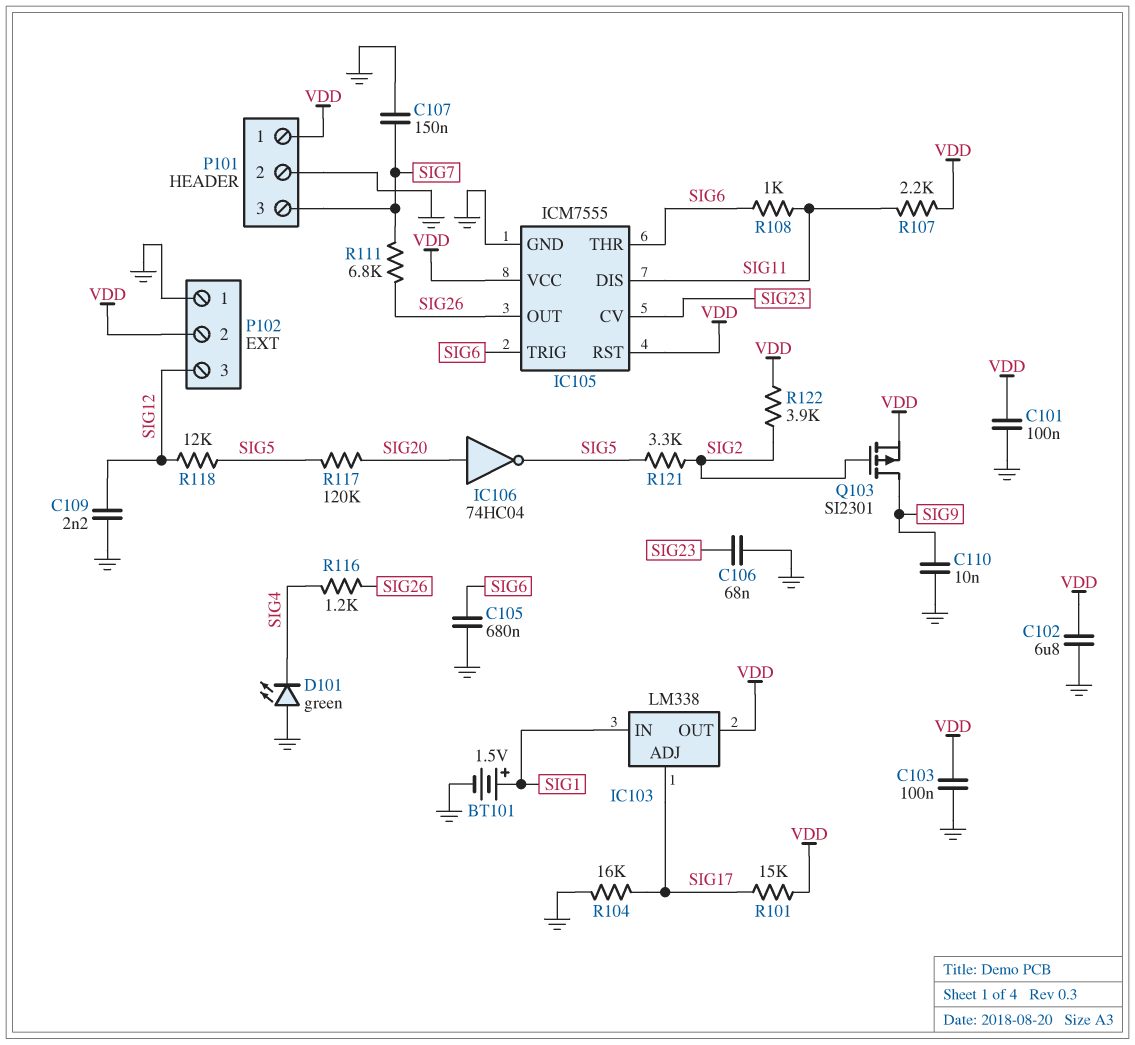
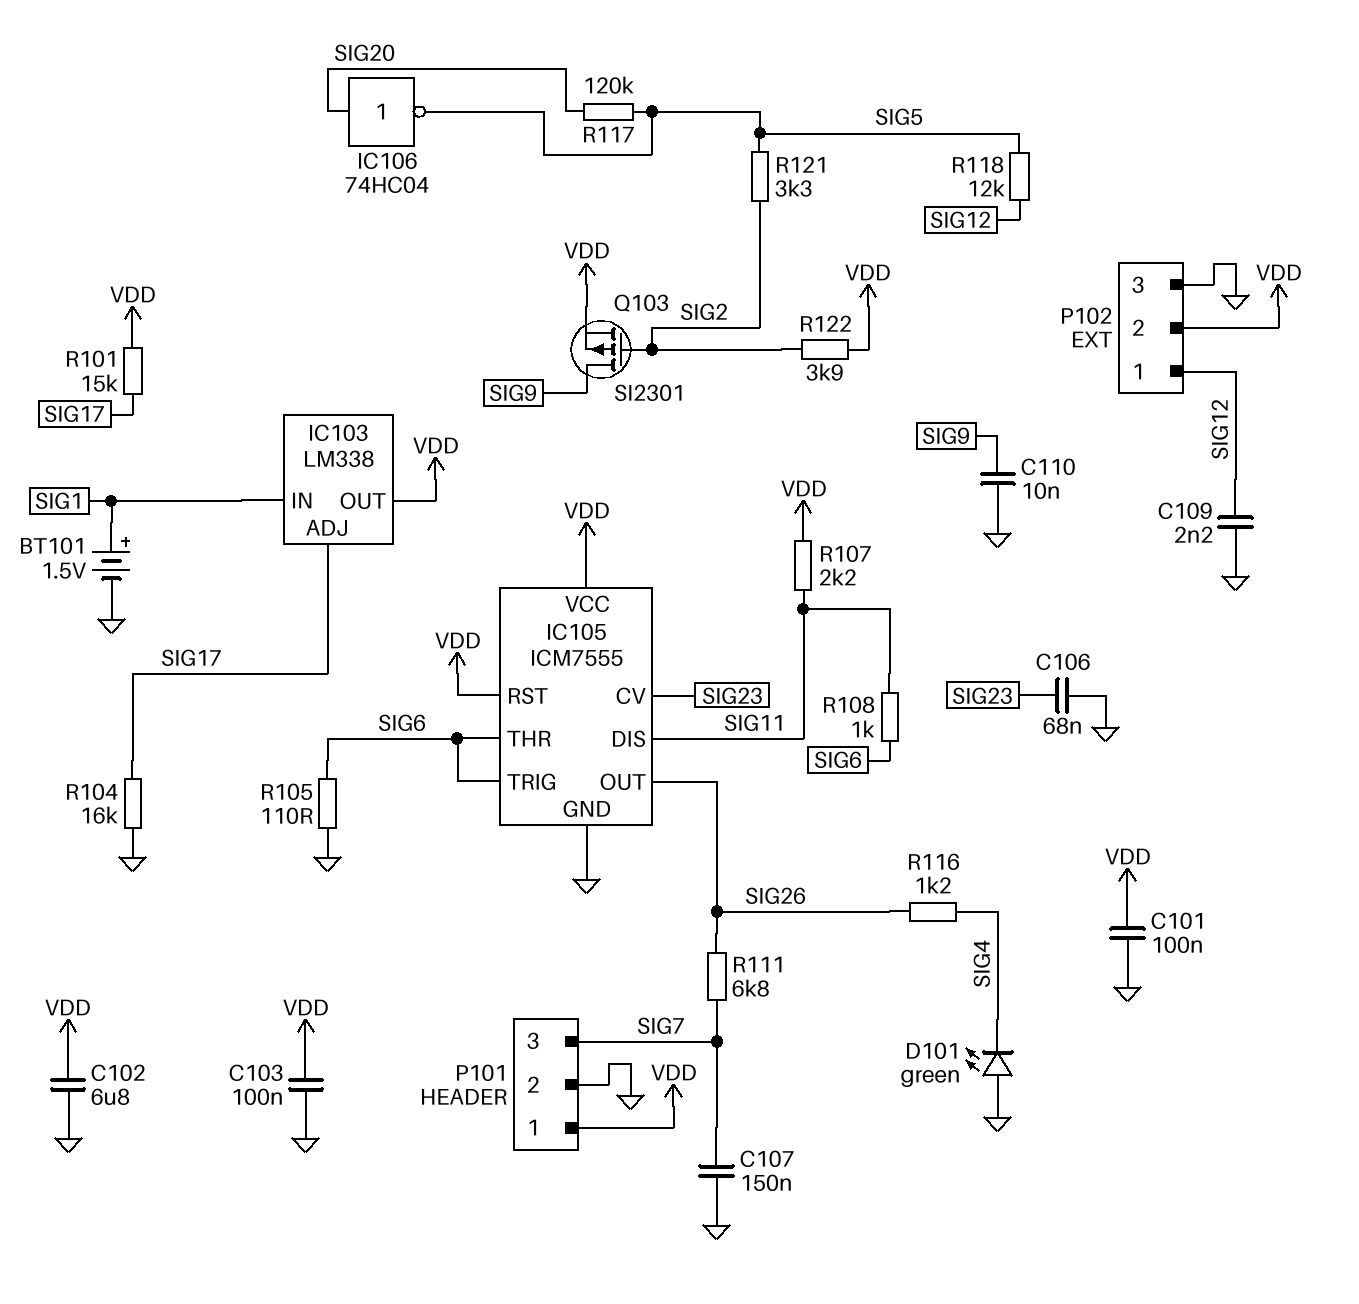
C105: 680nF (GND, SIG6) -> none
P102 pin 1: GND -> SIG12
P102 pin 3: SIG12 -> GND
R105: none -> 110 (GND, SIG6)

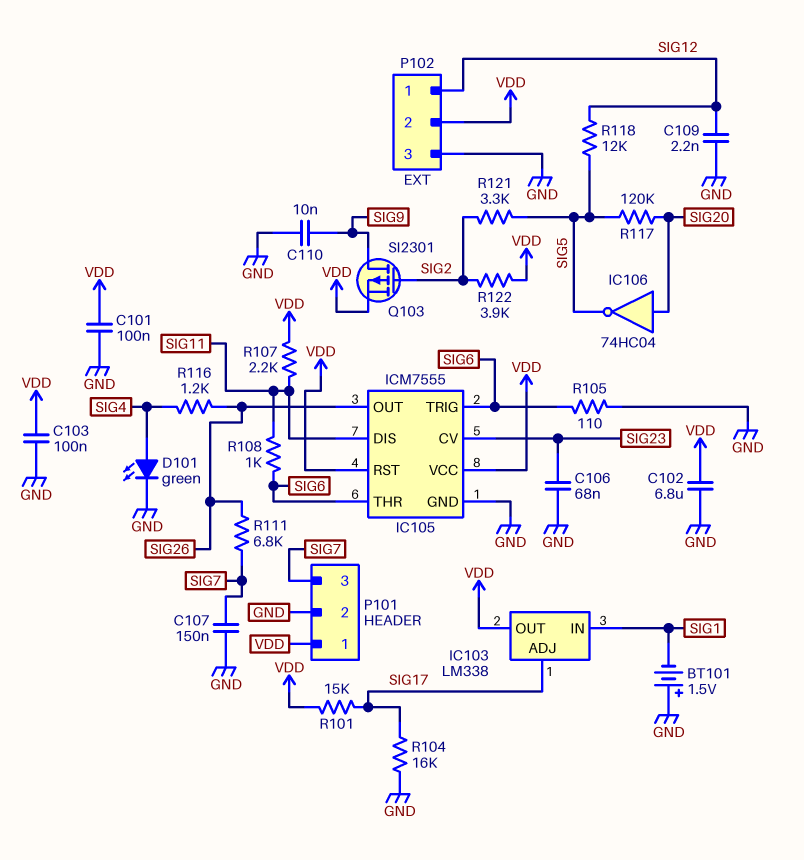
BT101: 1.5V (plus SIG1, minus GND) -> 1.5V (plus GND, minus SIG1)
D101: LED green (A GND, K SIG4) -> LED green (A SIG4, K GND)

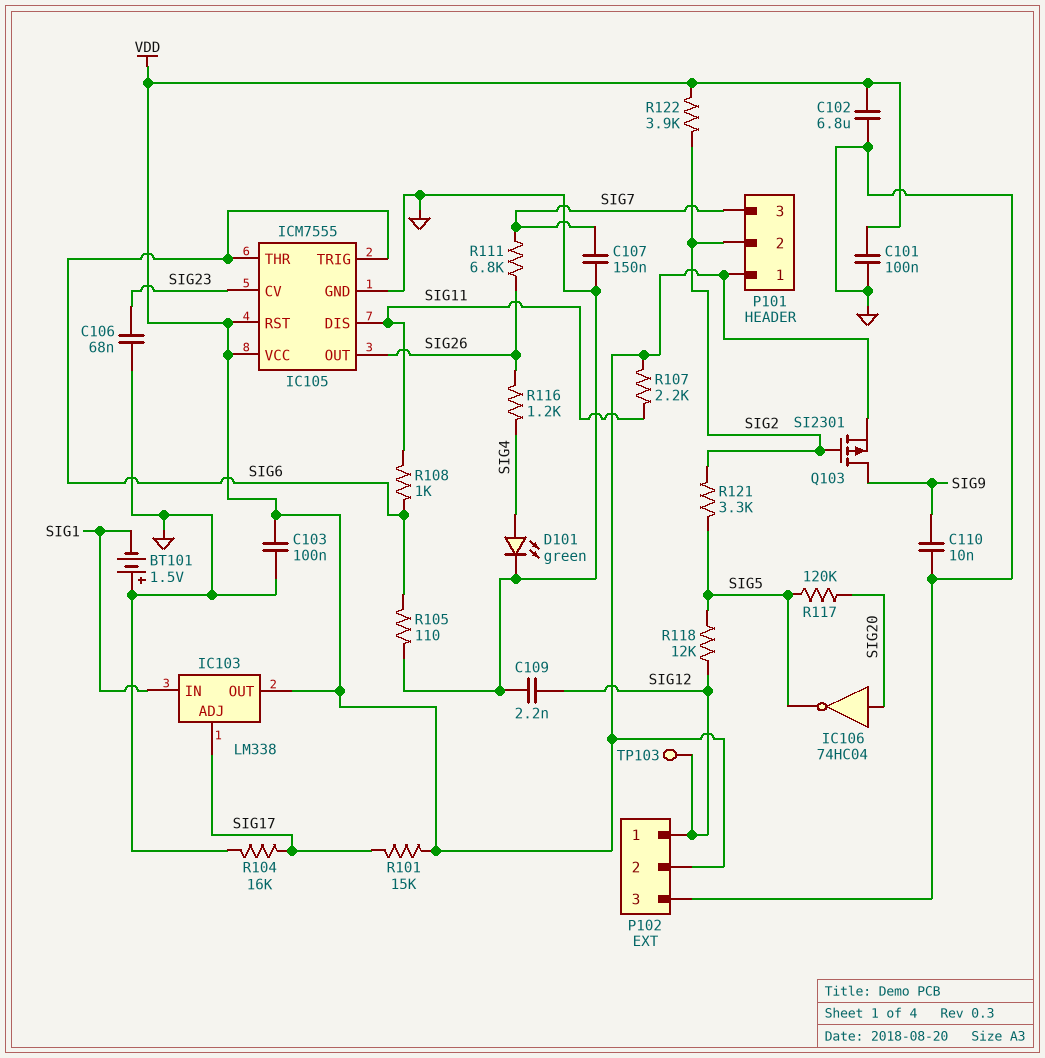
P101 pin 2: GND -> SIG2
TP103: none -> test point (SIG12)

